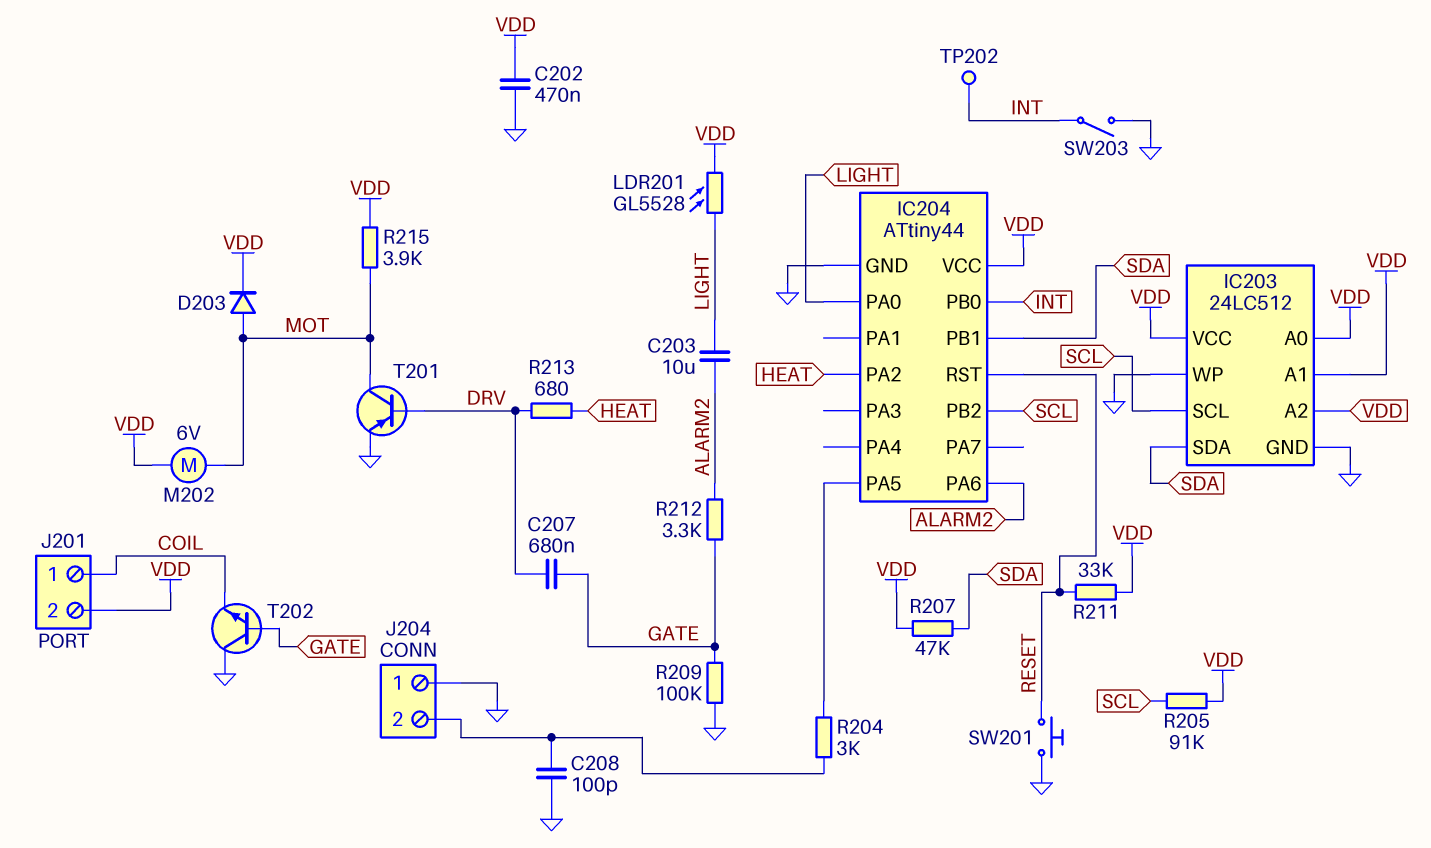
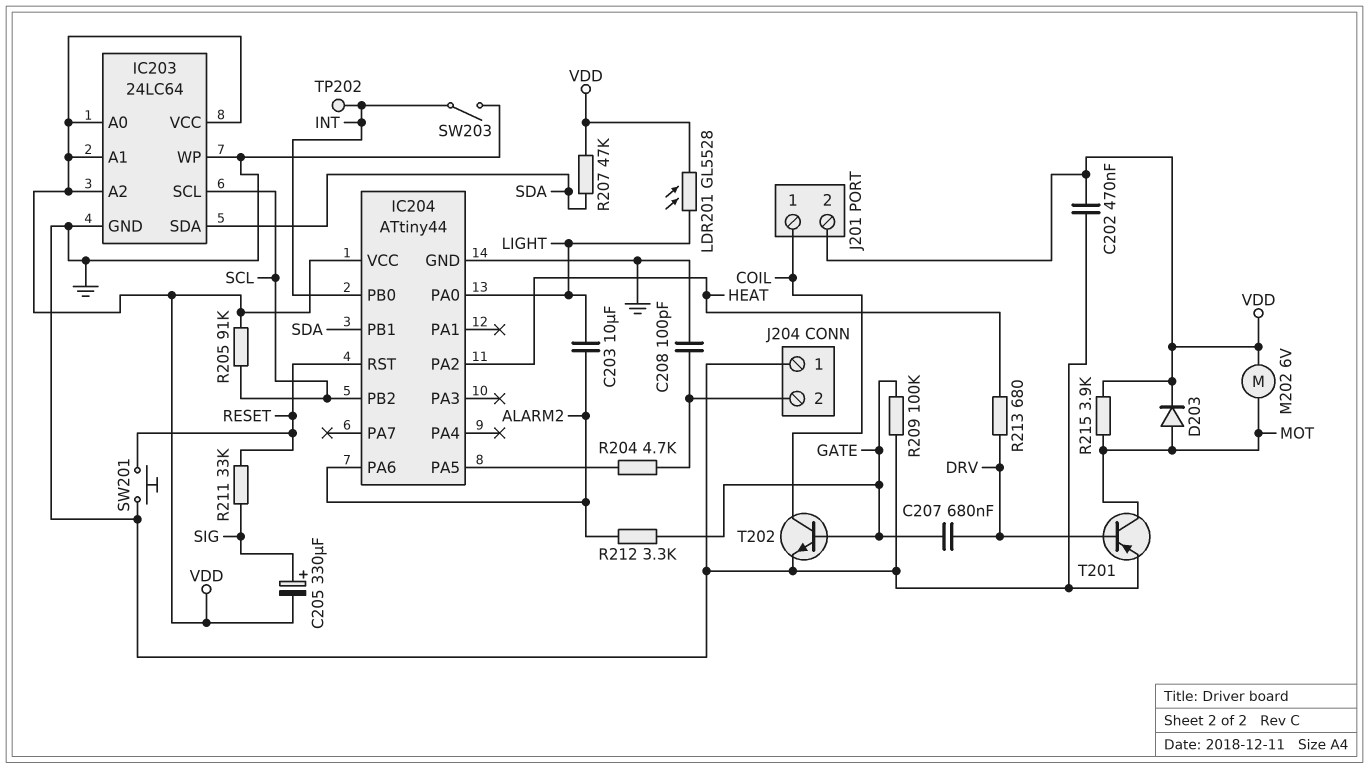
C205: none -> 330uF (plus SIG, minus VDD)
IC203: 24LC512 -> 24LC64
R204: 3k (IC204/PA5, J204/2) -> 4.7k (IC204/PA5, J204/2)
R211: 33k (RESET, VDD) -> 33k (RESET, SIG)
T202: NPN (B GATE, C GND, E COIL) -> NPN (B GATE, C COIL, E GND)

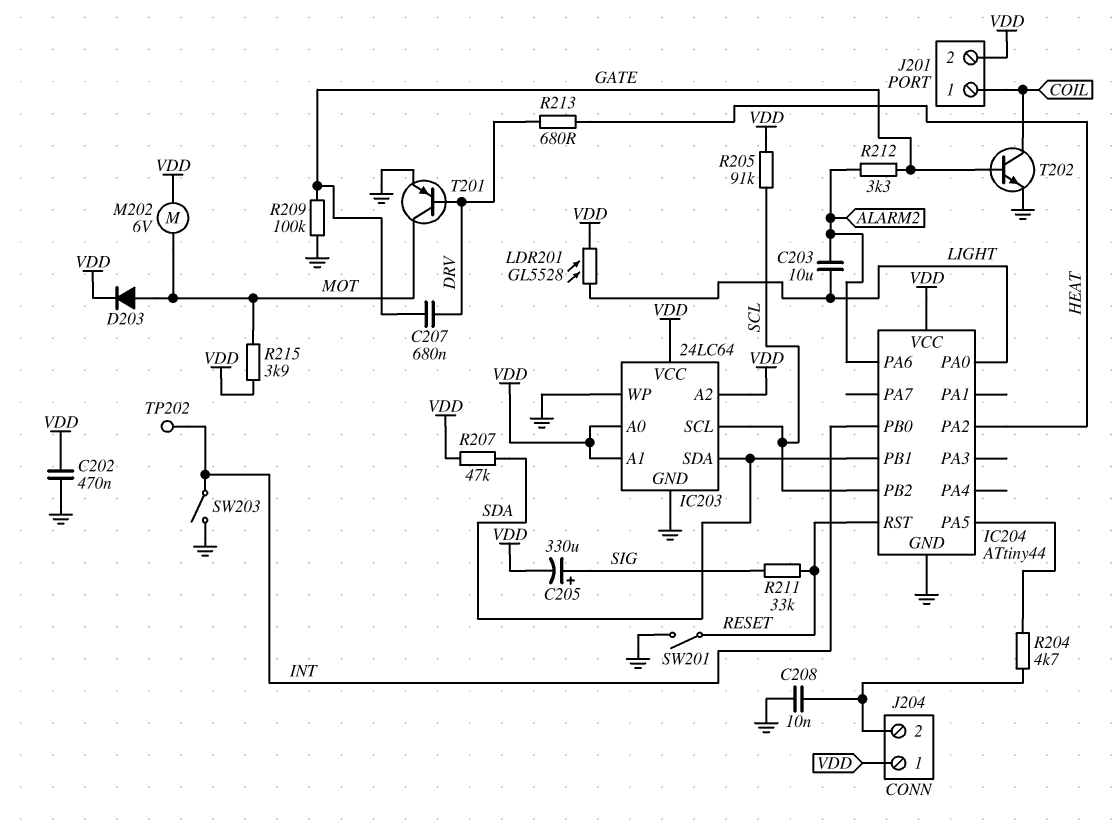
C208: 100pF (GND, J204/2) -> 10nF (GND, J204/2)
J204 pin 1: GND -> VDD
SW201: button (GND, RESET) -> switch (GND, RESET)

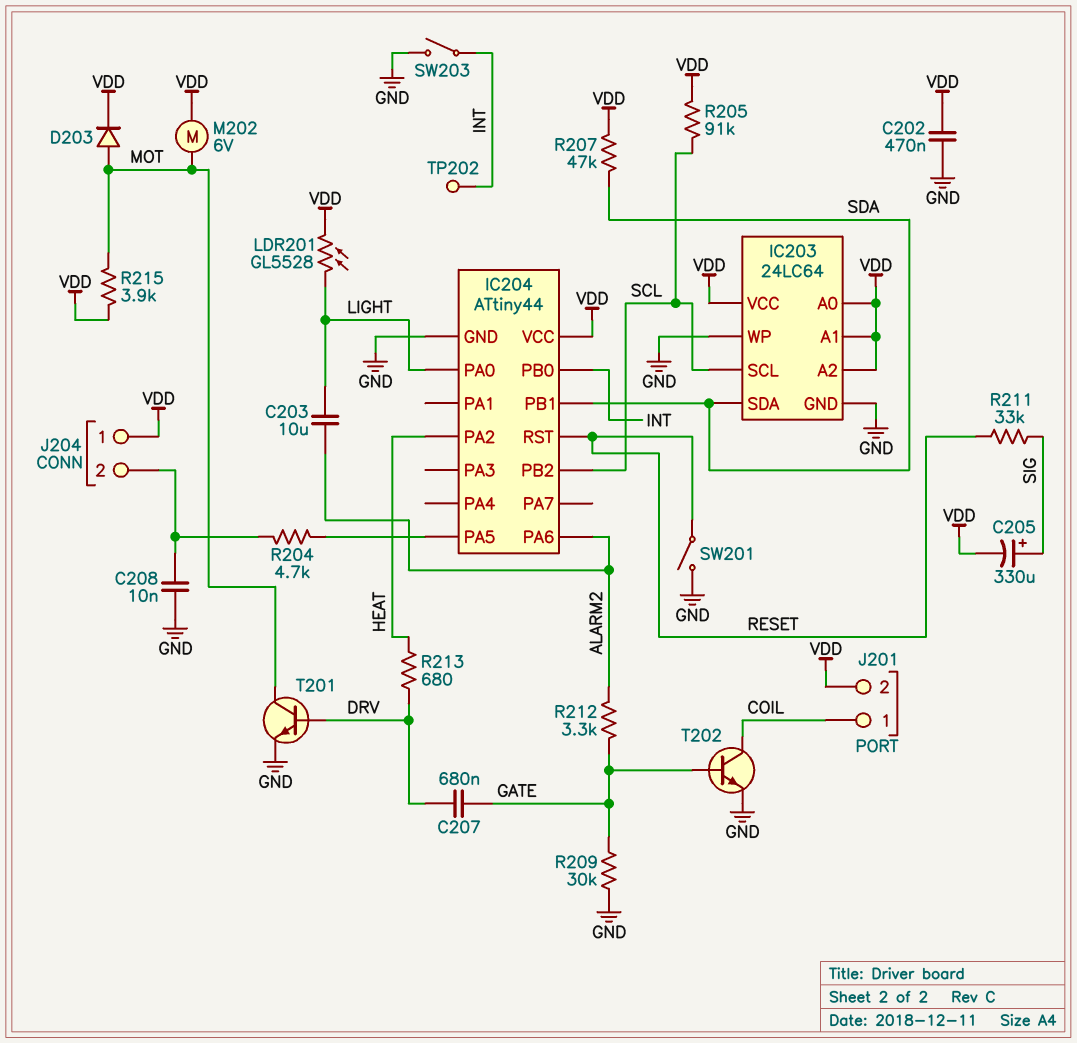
R209: 100k (GATE, GND) -> 30k (GATE, GND)
T201: PNP (B DRV, C MOT, E GND) -> NPN (B DRV, C MOT, E GND)

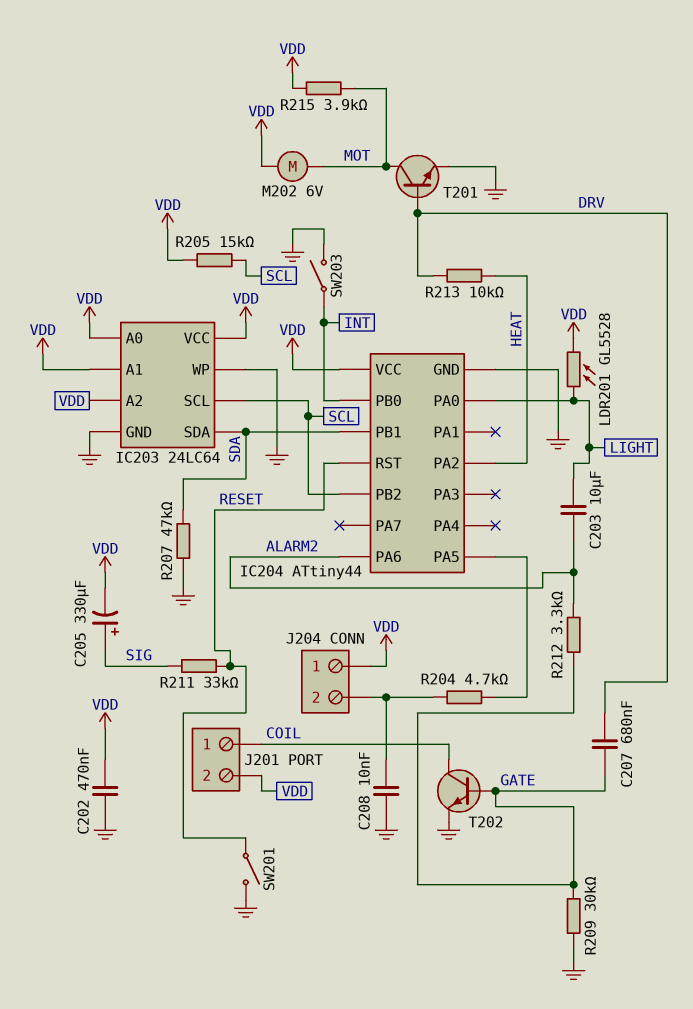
D203: diode (A MOT, K VDD) -> none
R205: 91k (SCL, VDD) -> 15k (SCL, VDD)
R207: 47k (SDA, VDD) -> 47k (GND, SDA)
R213: 680 (DRV, HEAT) -> 10k (DRV, HEAT)
TP202: test point (INT) -> none

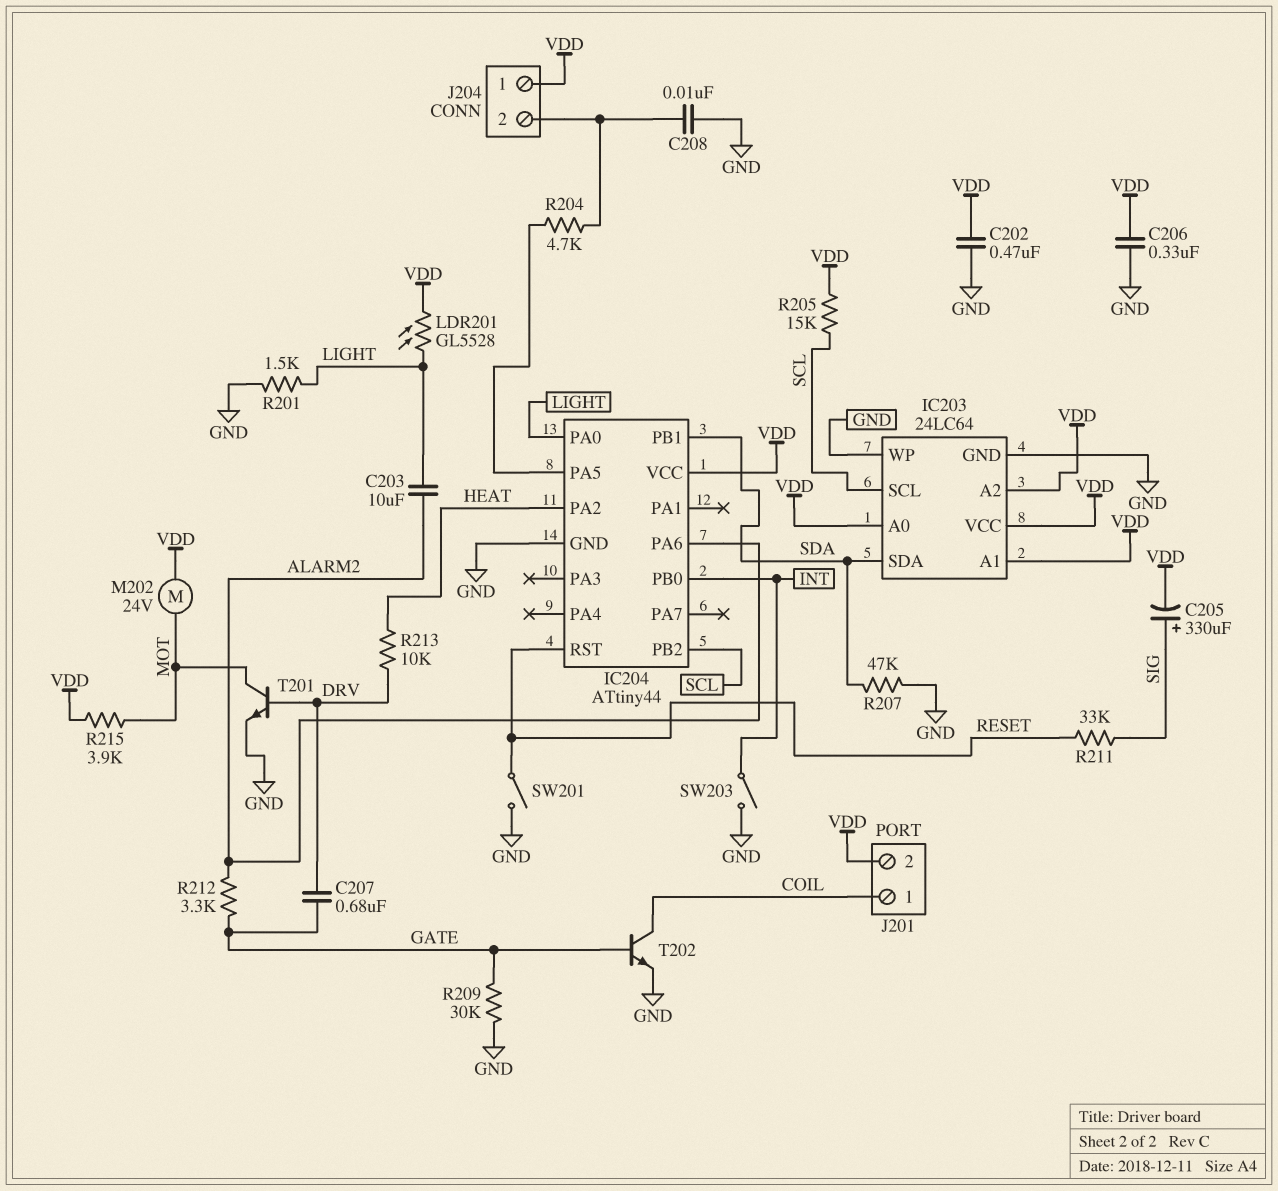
C206: none -> 330nF (GND, VDD)
M202: motor 6V (MOT, VDD) -> motor 24V (MOT, VDD)
R201: none -> 1.5k (GND, LIGHT)

